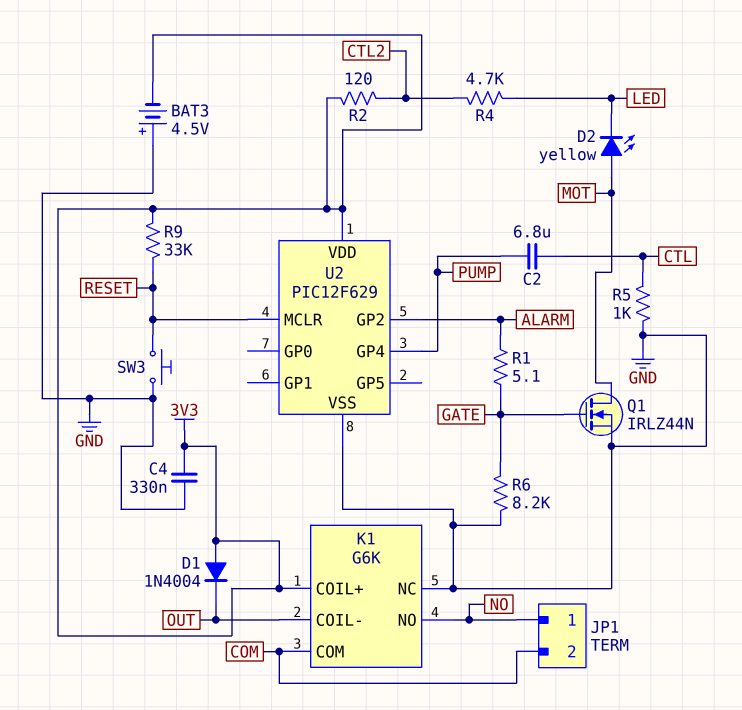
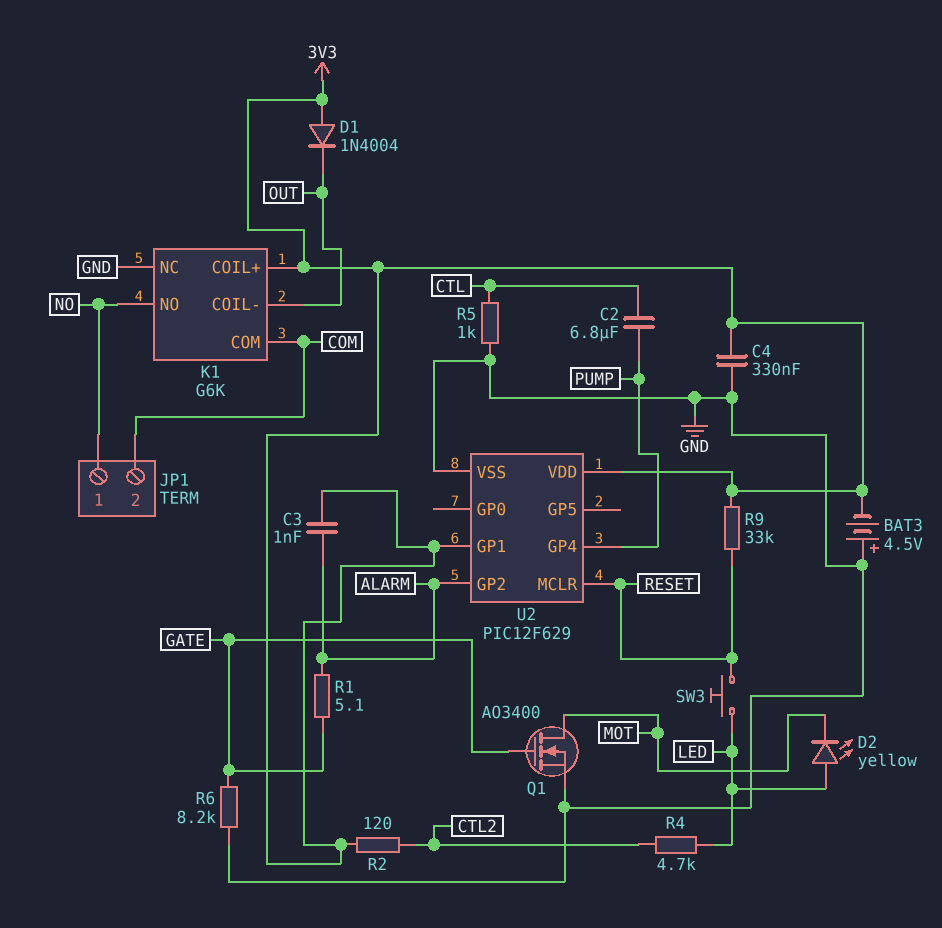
C3: none -> 1nF (3V3, ALARM)
D2: LED yellow (A MOT, K LED) -> LED yellow (A LED, K MOT)
Q1: NMOS IRLZ44N (G GATE, D MOT, S GND) -> NMOS AO3400 (G GATE, D MOT, S GND)
SW3: button (GND, RESET) -> button (LED, RESET)
U2 pin GP1: none -> 3V3

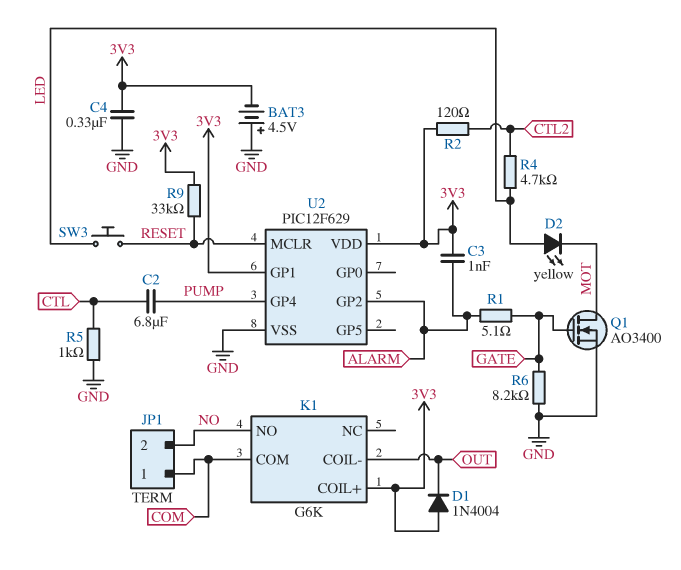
JP1 pin 1: NO -> COM
JP1 pin 2: COM -> NO
K1 pin NC: GND -> none

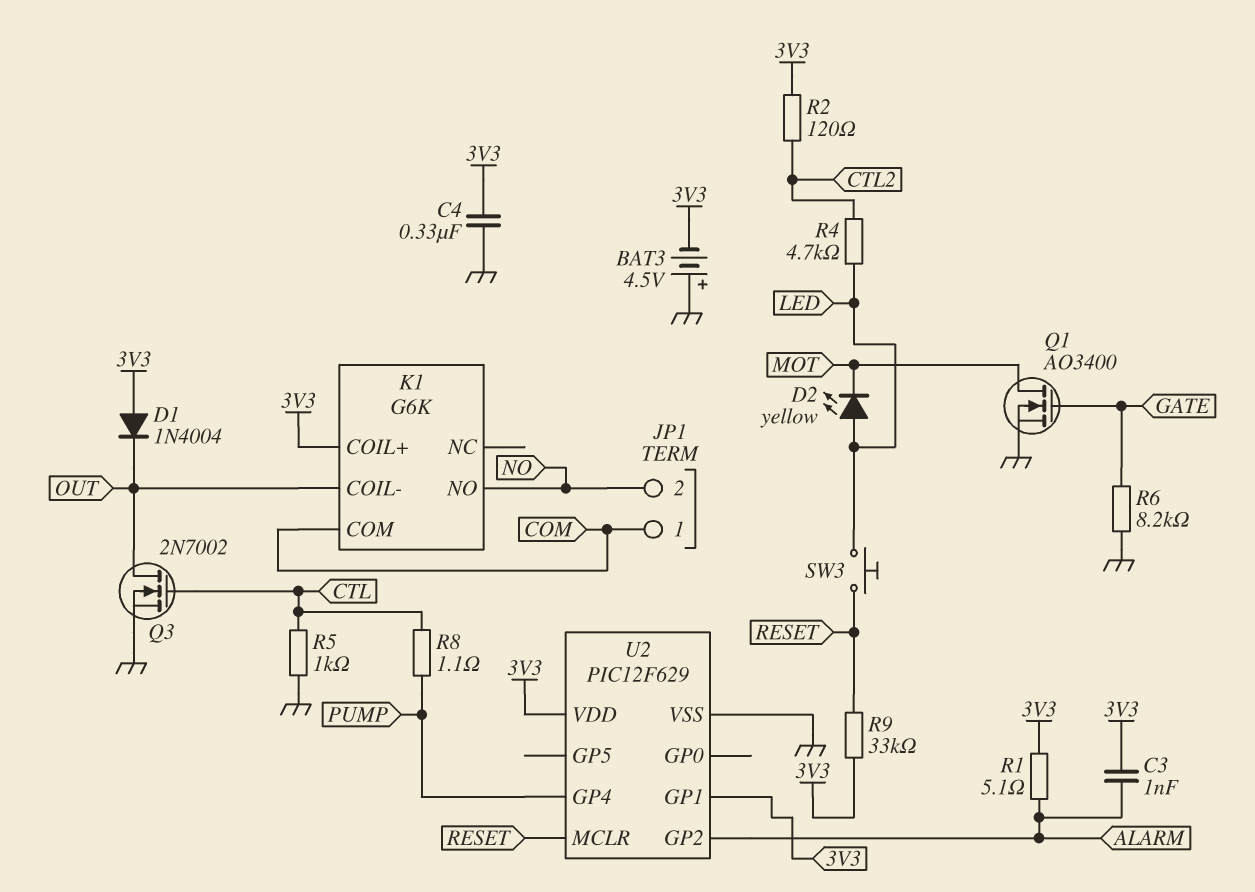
C2: 6.8uF (CTL, PUMP) -> none
Q3: none -> NMOS 2N7002 (G CTL, D OUT, S GND)
R1: 5.1 (ALARM, GATE) -> 5.1 (3V3, ALARM)
R8: none -> 1.1 (CTL, PUMP)

